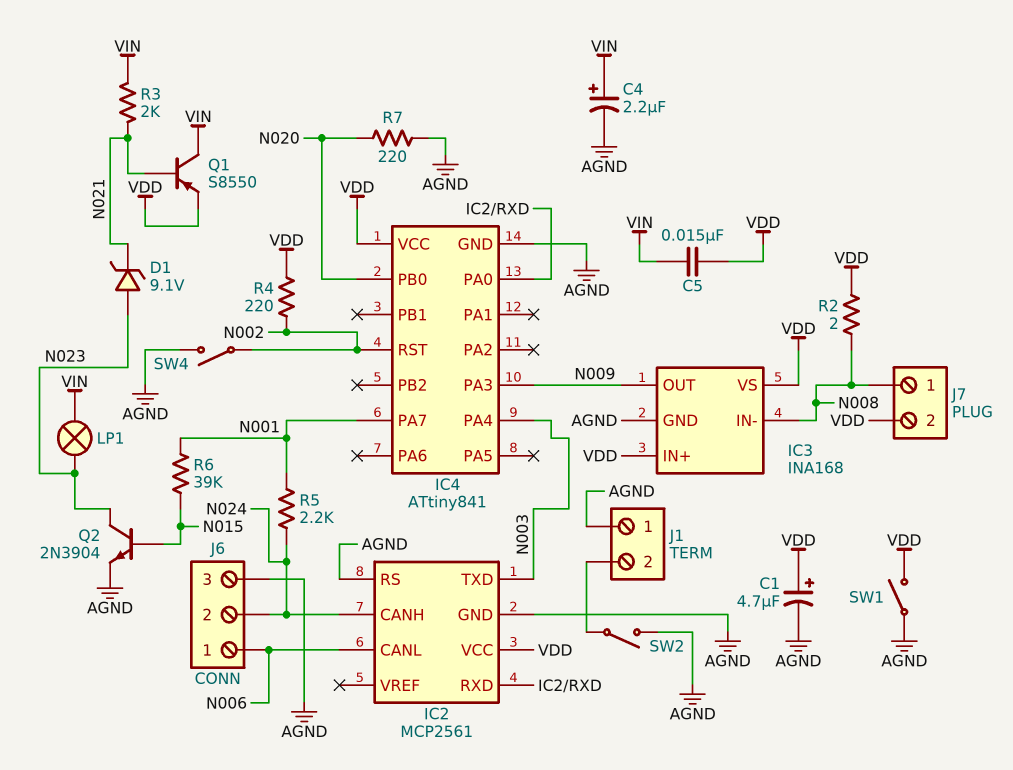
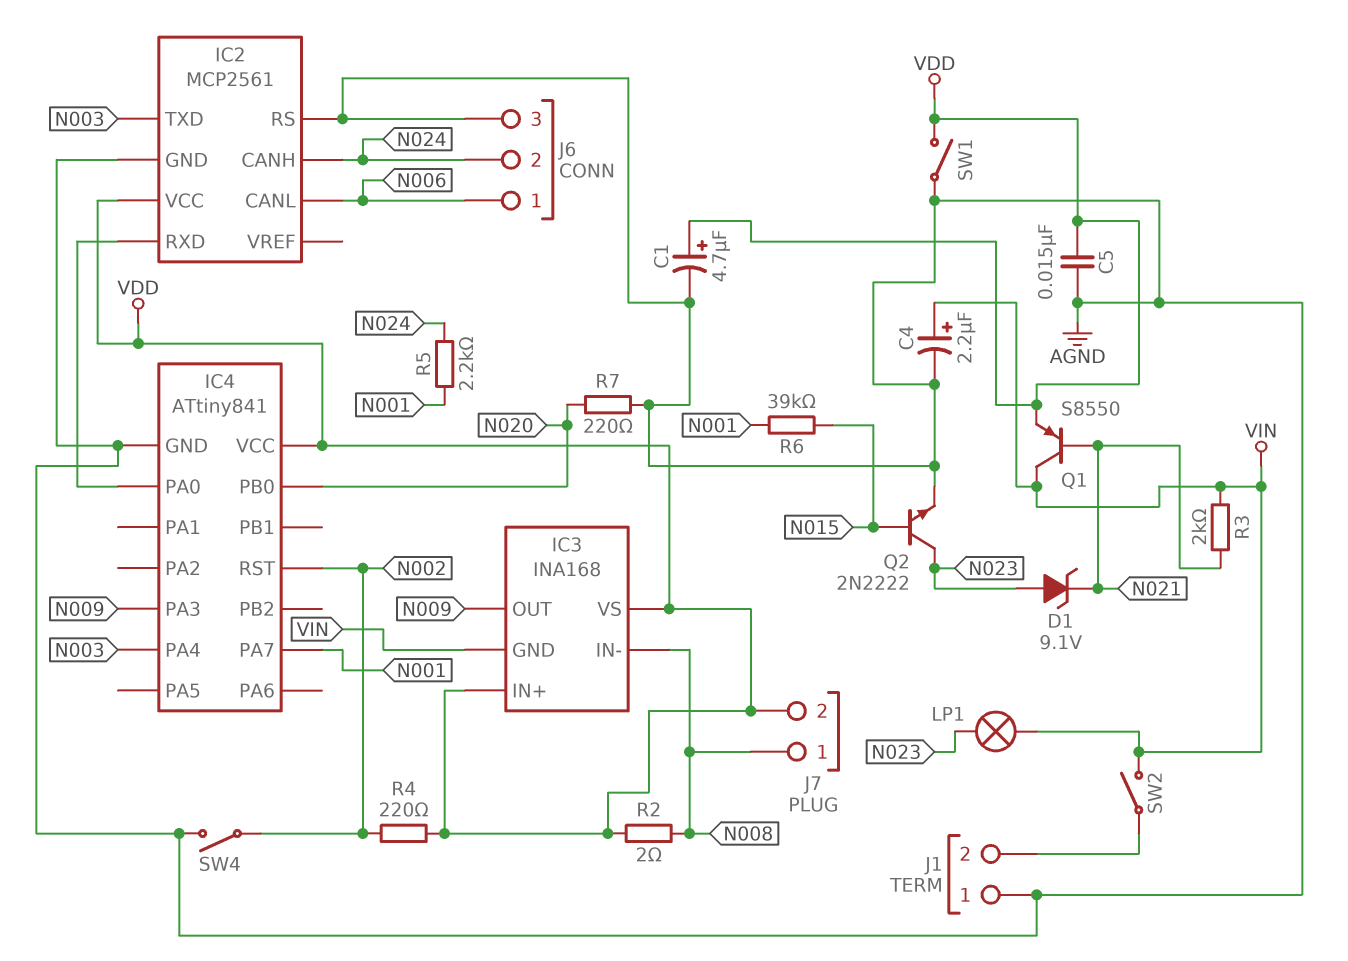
C5: 15nF (VDD, VIN) -> 15nF (AGND, VDD)
IC3 pin GND: AGND -> VIN
Q2: NPN 2N3904 (B N015, C N023, E AGND) -> NPN 2N2222 (B N015, C N023, E AGND)
SW2: switch (AGND, J1/2) -> switch (J1/2, VIN)

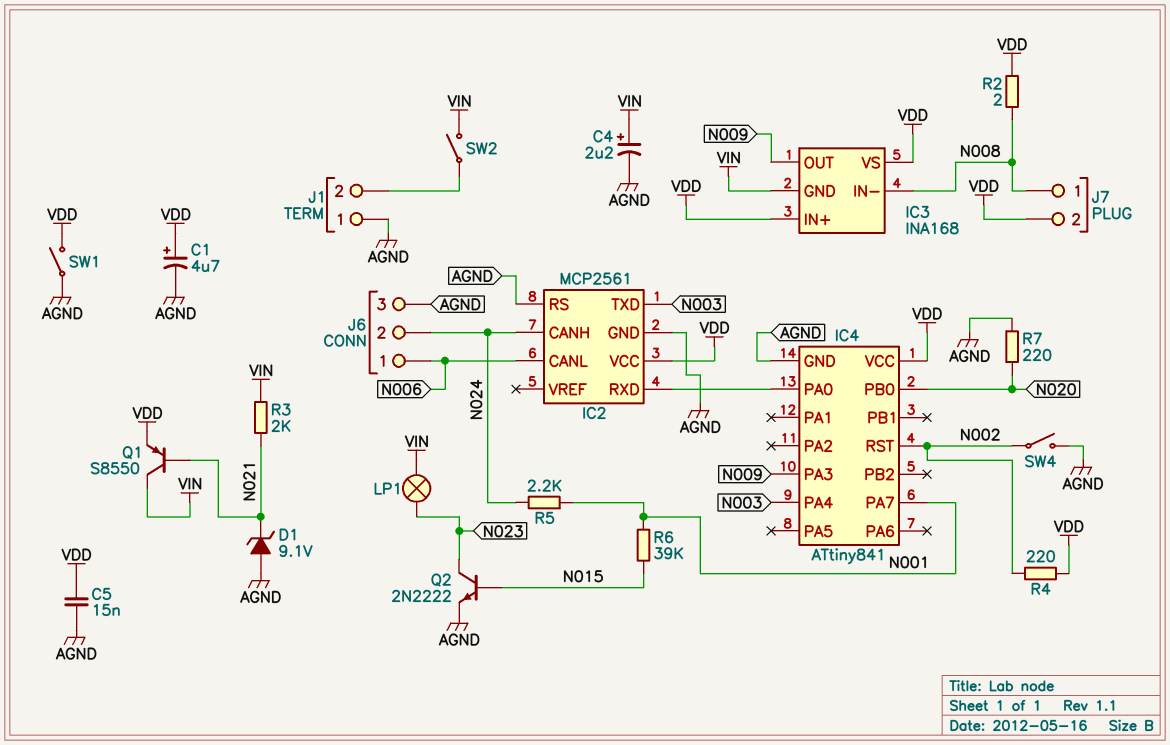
D1: zener 9.1V (A N023, K N021) -> zener 9.1V (A AGND, K N021)

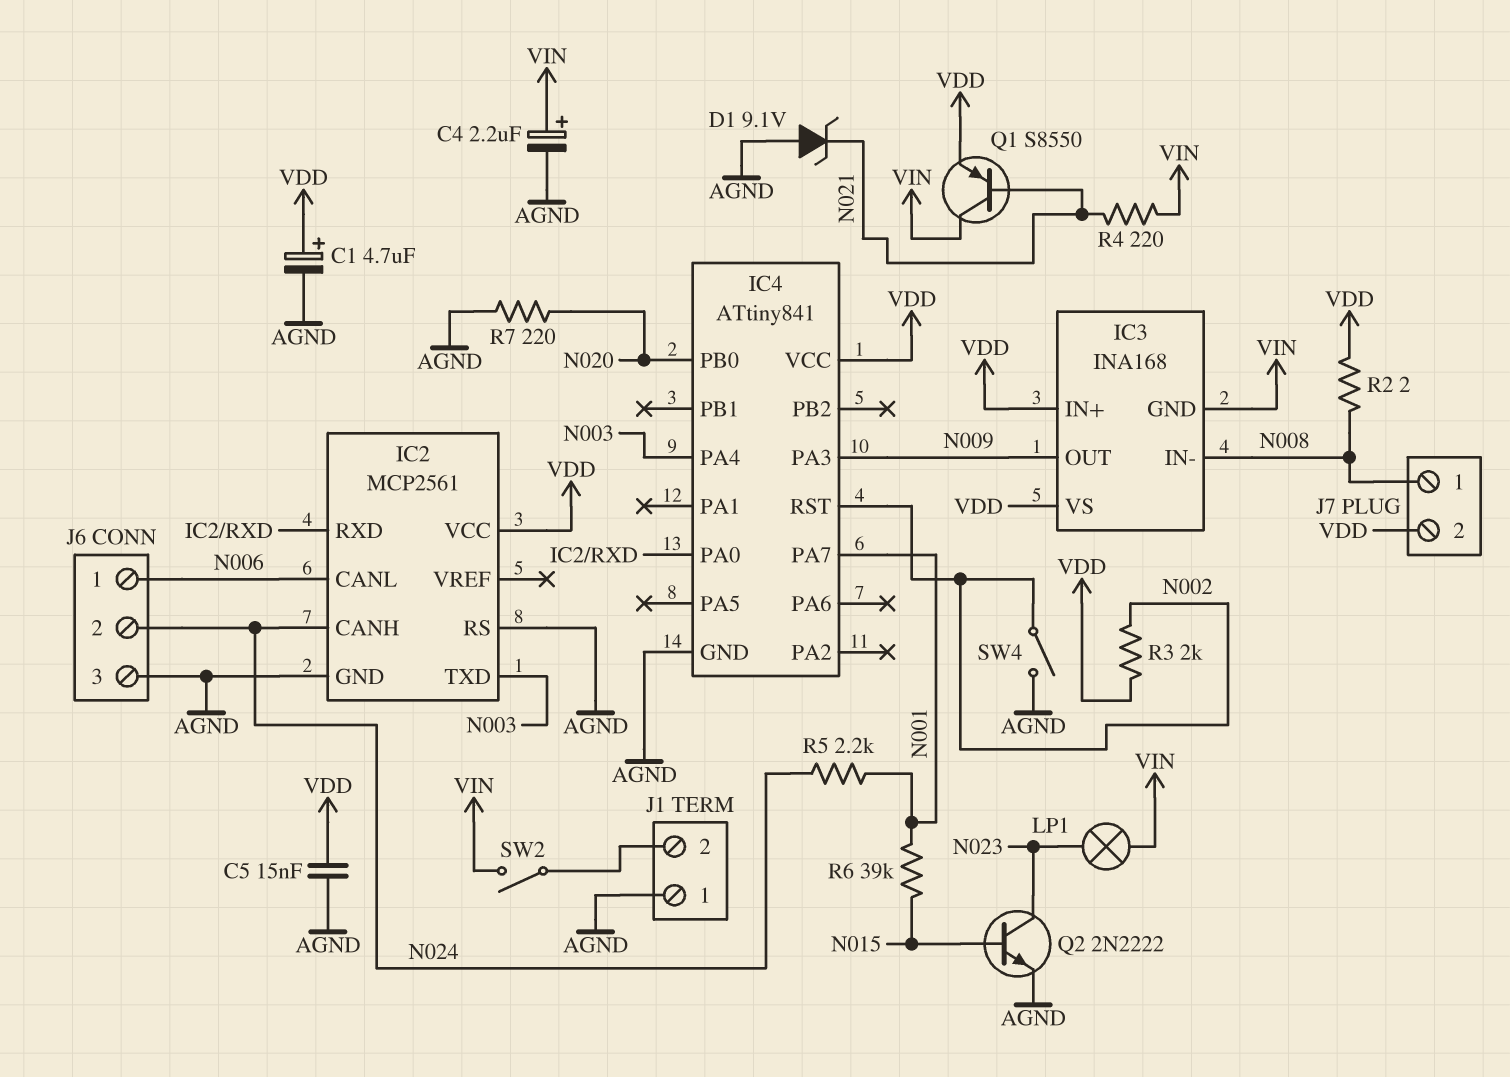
R3: 2k (N021, VIN) -> 2k (N002, VDD)
R4: 220 (N002, VDD) -> 220 (N021, VIN)
SW1: switch (AGND, VDD) -> none

